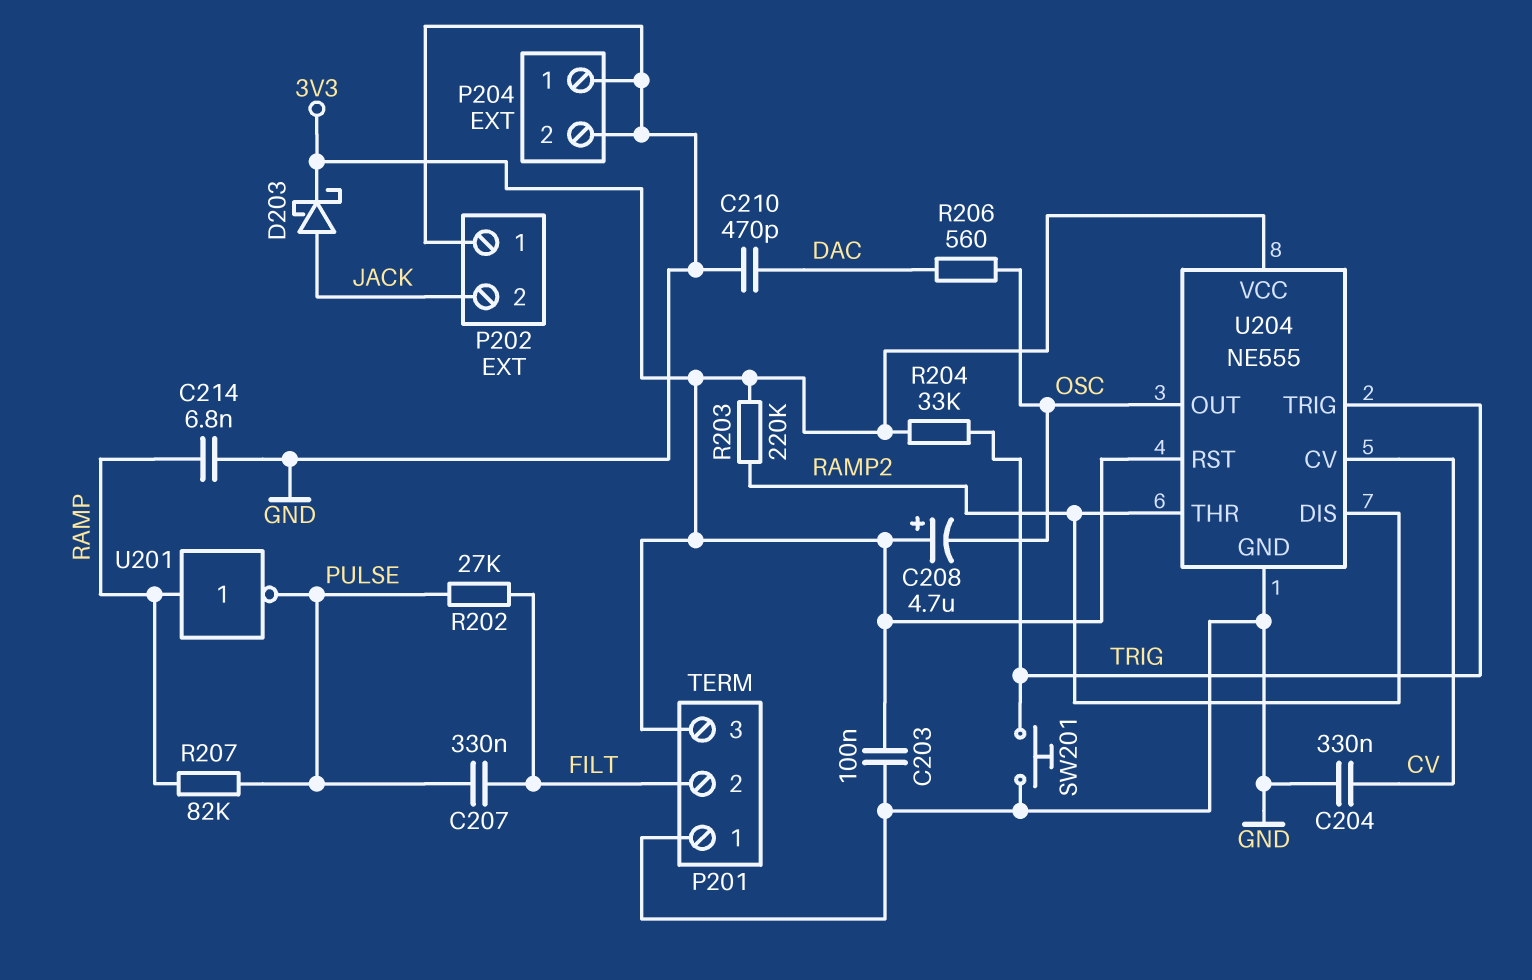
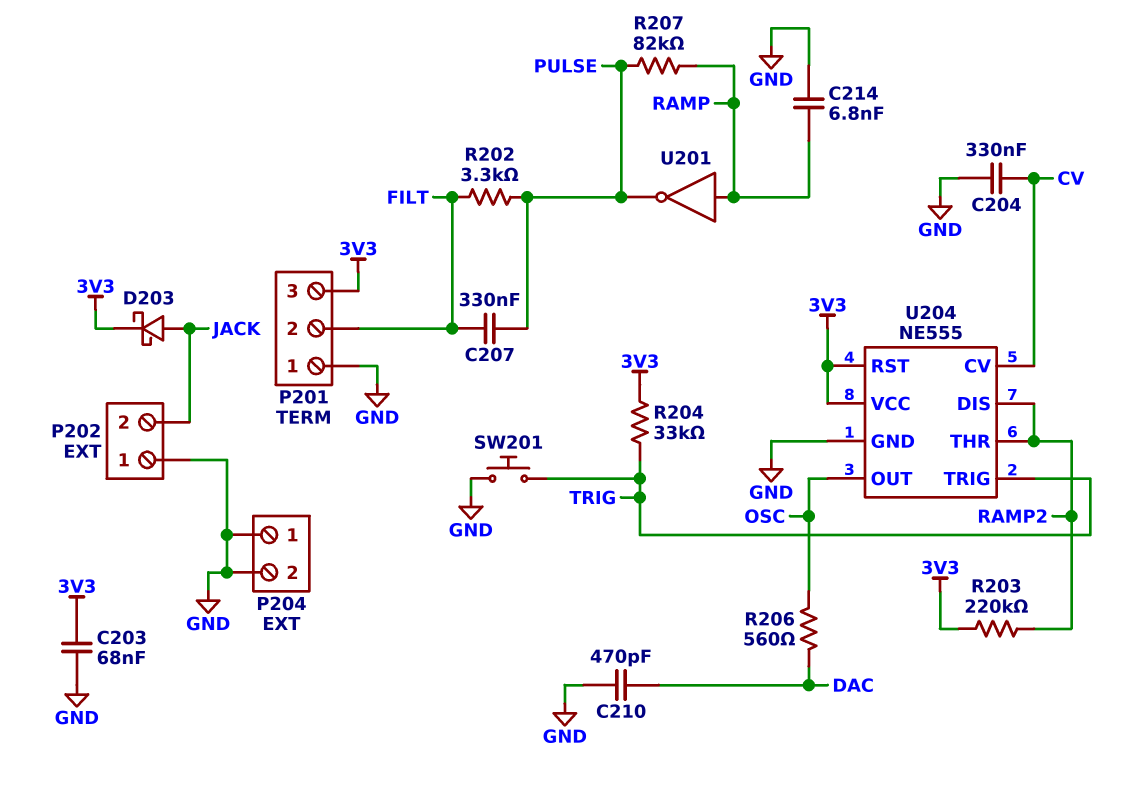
C203: 100nF (3V3, GND) -> 68nF (3V3, GND)
C208: 4.7uF (plus 3V3, minus OSC) -> none
R202: 27k (FILT, PULSE) -> 3.3k (FILT, PULSE)

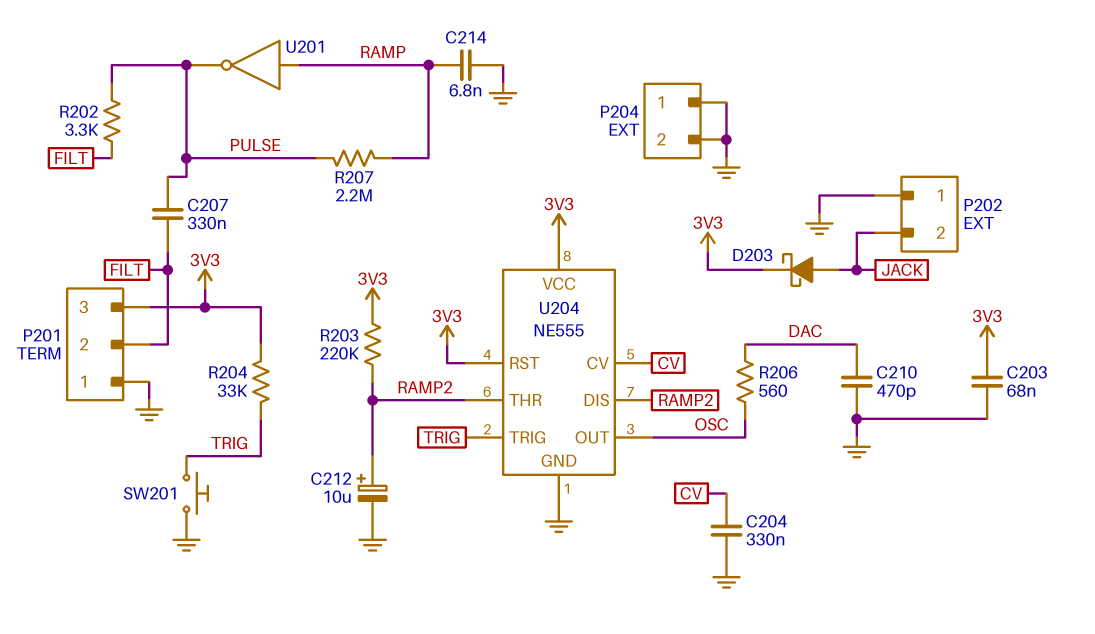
C212: none -> 10uF (plus RAMP2, minus GND)
R207: 82k (PULSE, RAMP) -> 2.2M (PULSE, RAMP)

